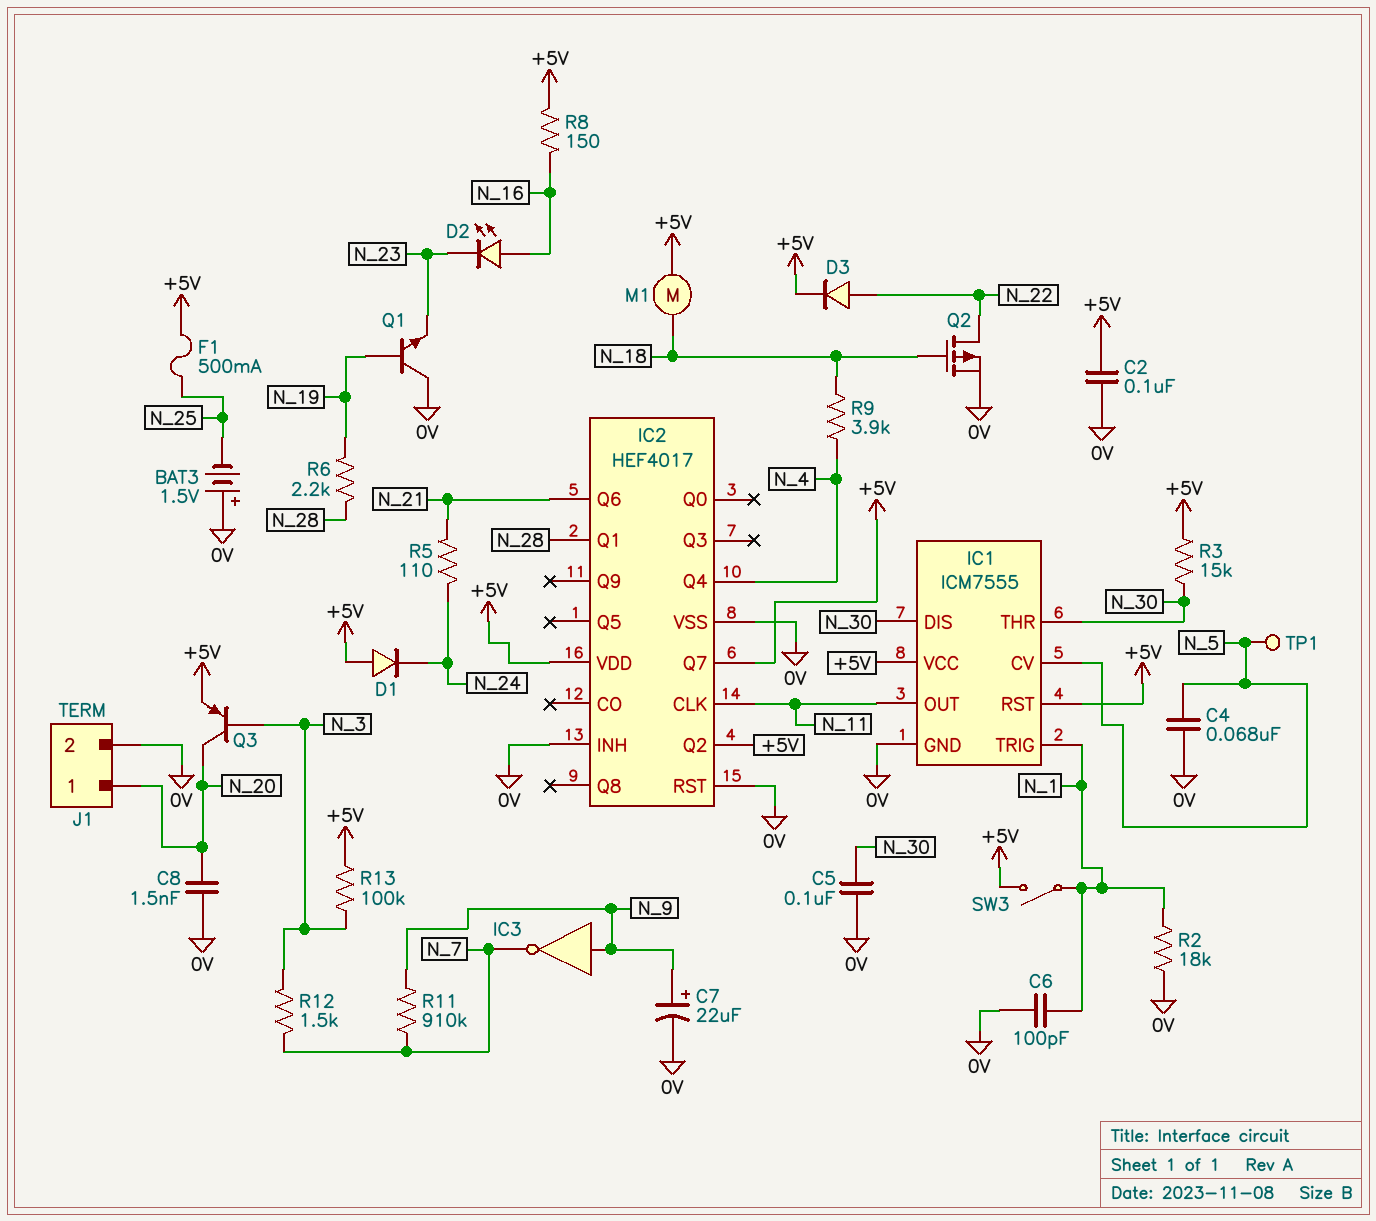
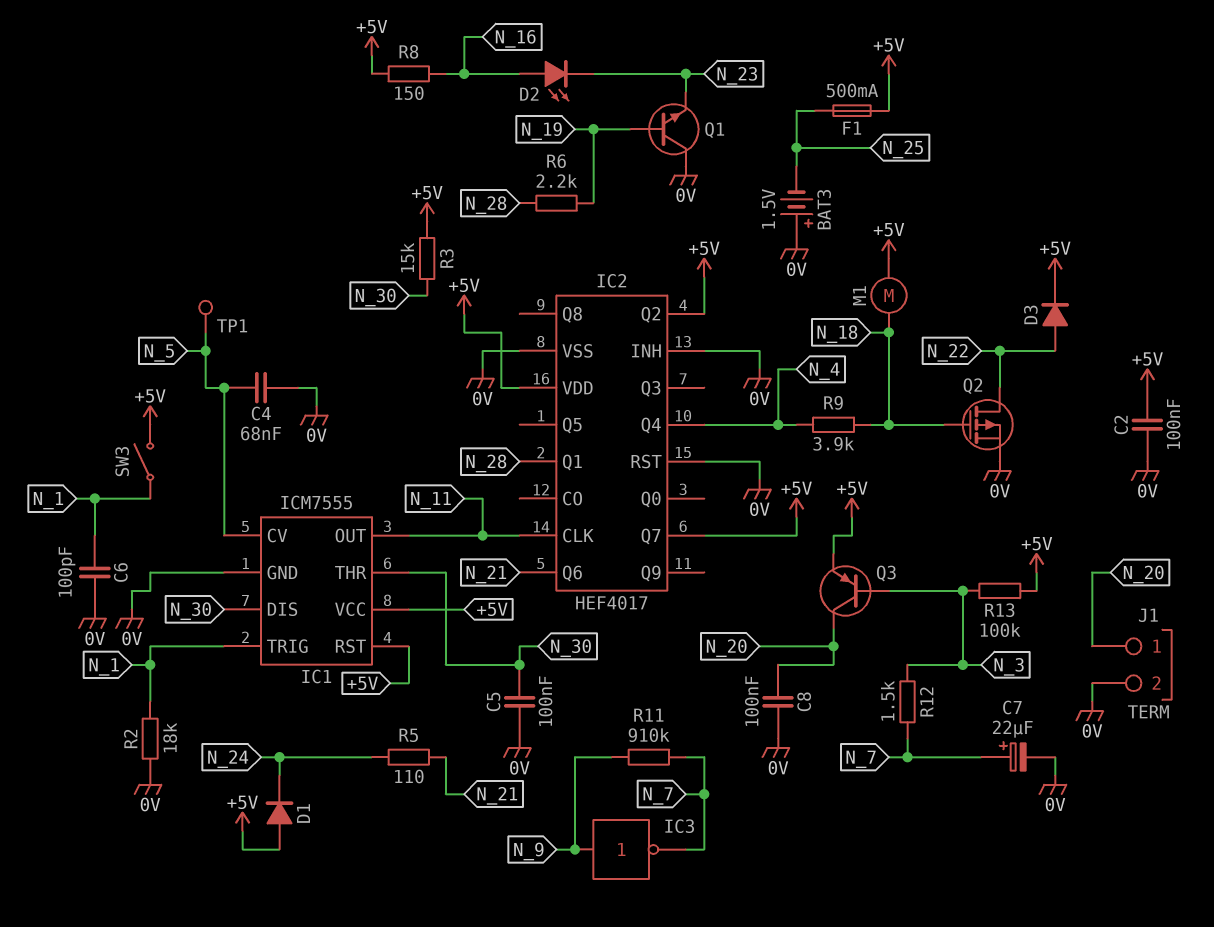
C7: 22uF (plus N_9, minus 0V) -> 22uF (plus N_7, minus 0V)
C8: 1.5nF (0V, N_20) -> 100nF (0V, N_20)

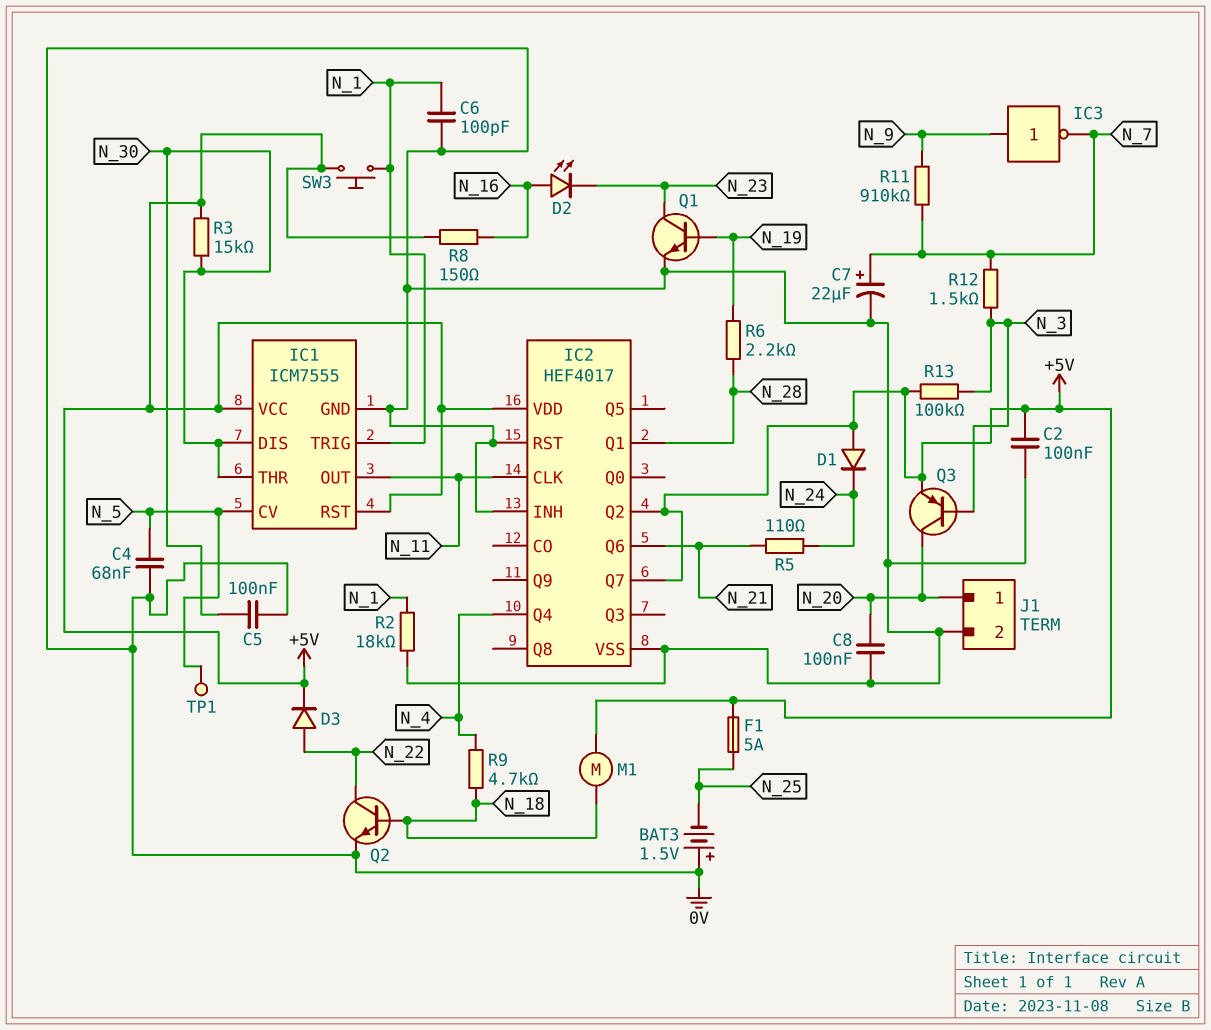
F1: 500mA (+5V, N_25) -> 5A (+5V, N_25)
Q1: NPN (B N_19, C 0V, E N_23) -> NPN (B N_19, C N_23, E 0V)
Q2: PMOS (G N_18, D N_22, S 0V) -> NPN (B N_18, C N_22, E 0V)
R9: 3.9k (N_4, N_18) -> 4.7k (N_4, N_18)
SW3: switch (+5V, N_1) -> button (+5V, N_1)

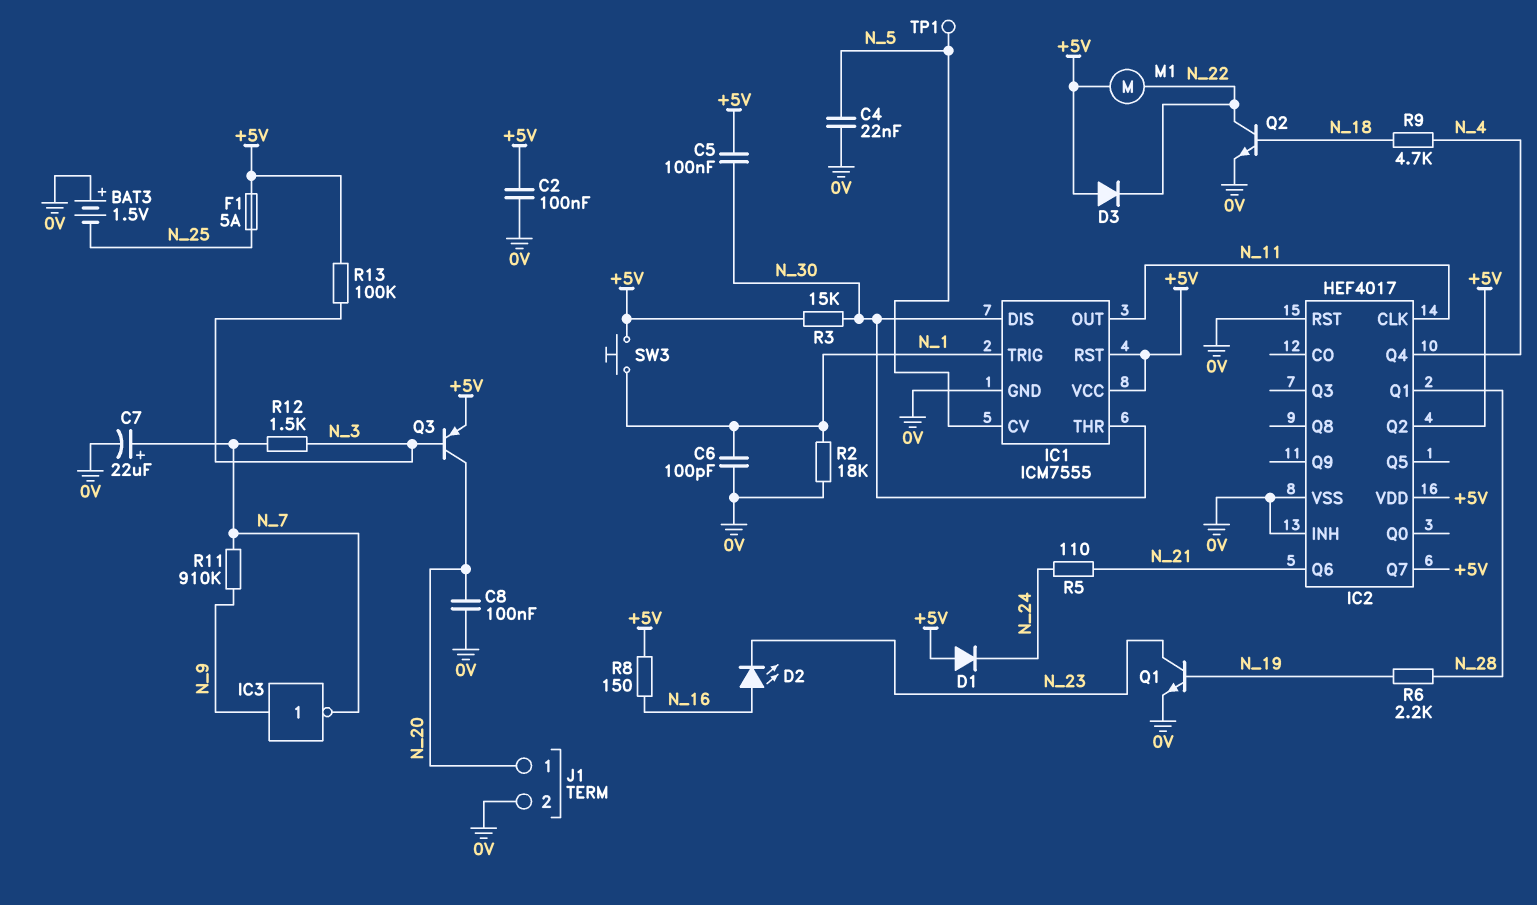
C4: 68nF (0V, N_5) -> 22nF (0V, N_5)
C5: 100nF (0V, N_30) -> 100nF (+5V, N_30)
D3: diode (A N_22, K +5V) -> diode (A +5V, K N_22)
M1: motor (+5V, N_18) -> motor (+5V, N_22)

